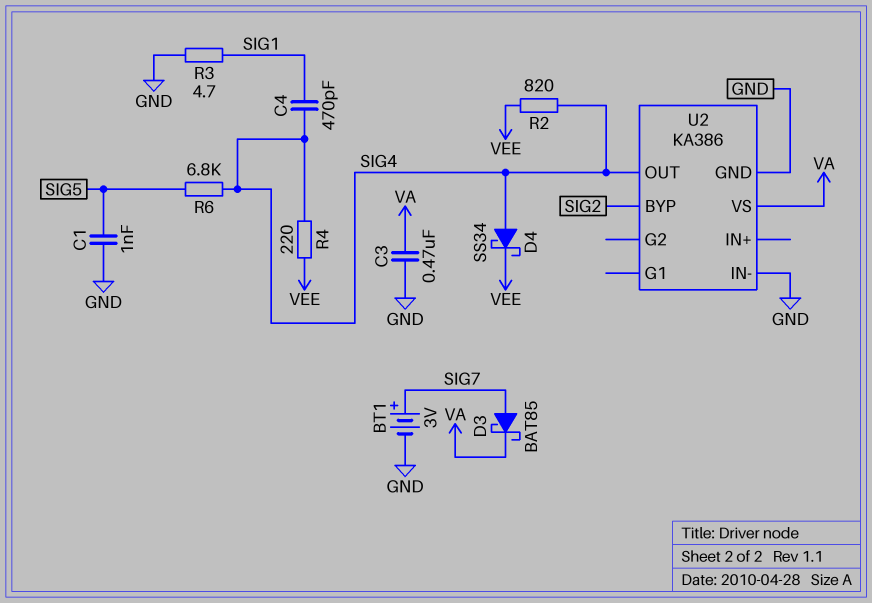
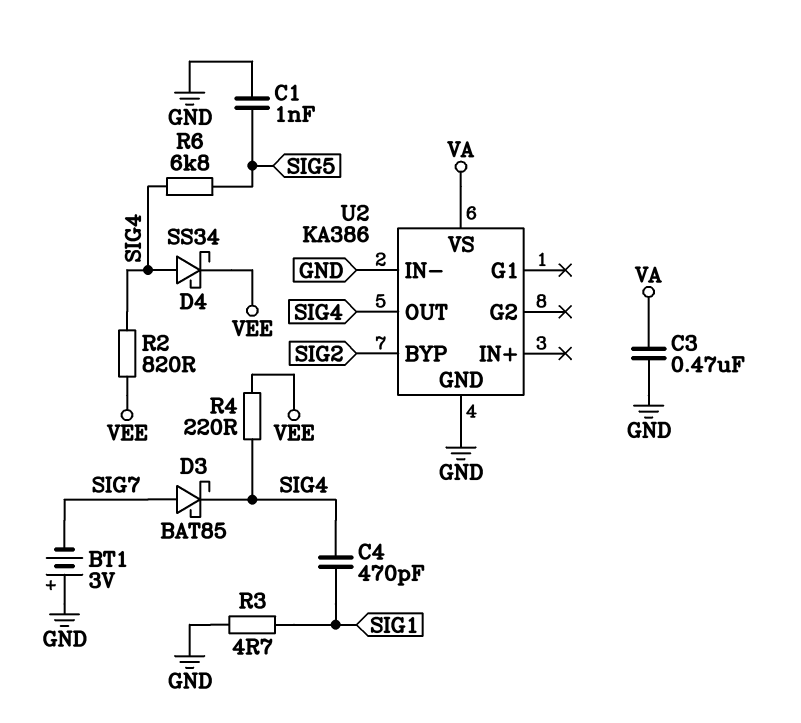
BT1: 3V (plus SIG7, minus GND) -> 3V (plus GND, minus SIG7)
D3: schottky BAT85 (A SIG7, K VA) -> schottky BAT85 (A SIG7, K SIG4)

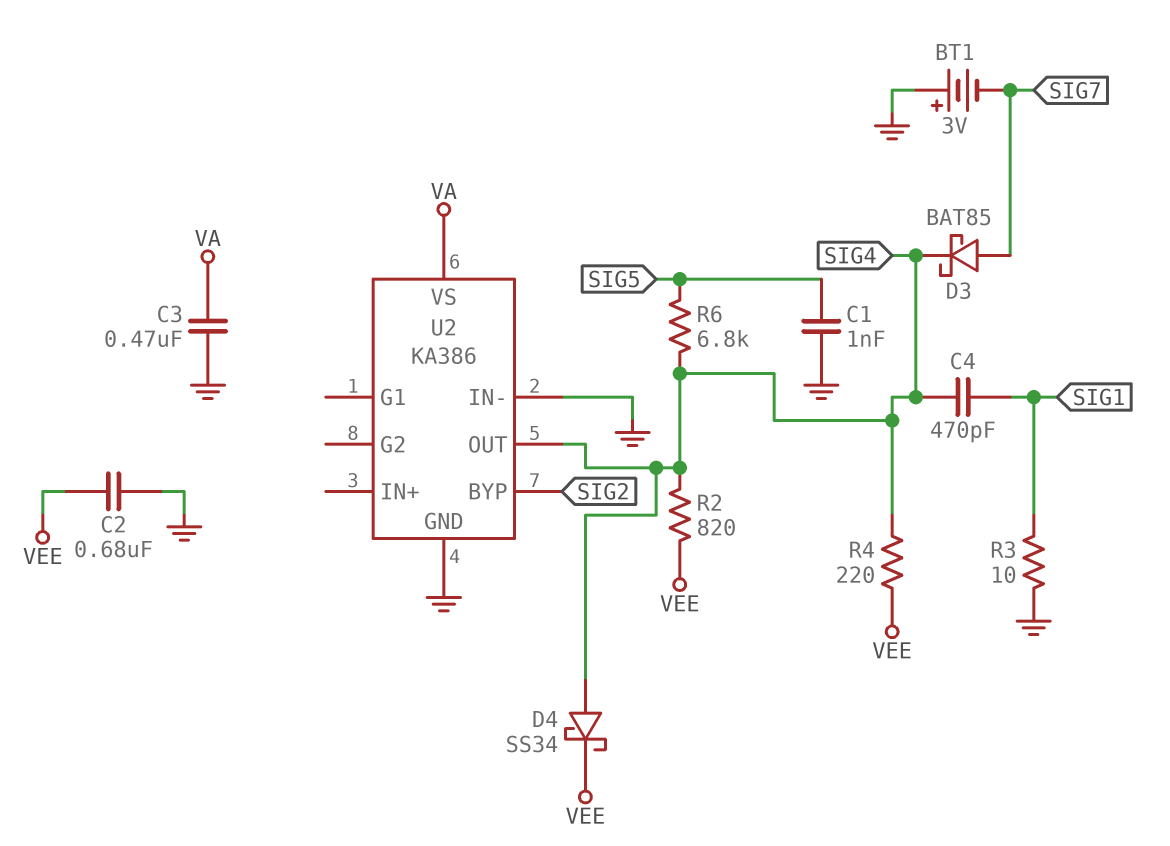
C2: none -> 680nF (GND, VEE)
R3: 4.7 (GND, SIG1) -> 10 (GND, SIG1)

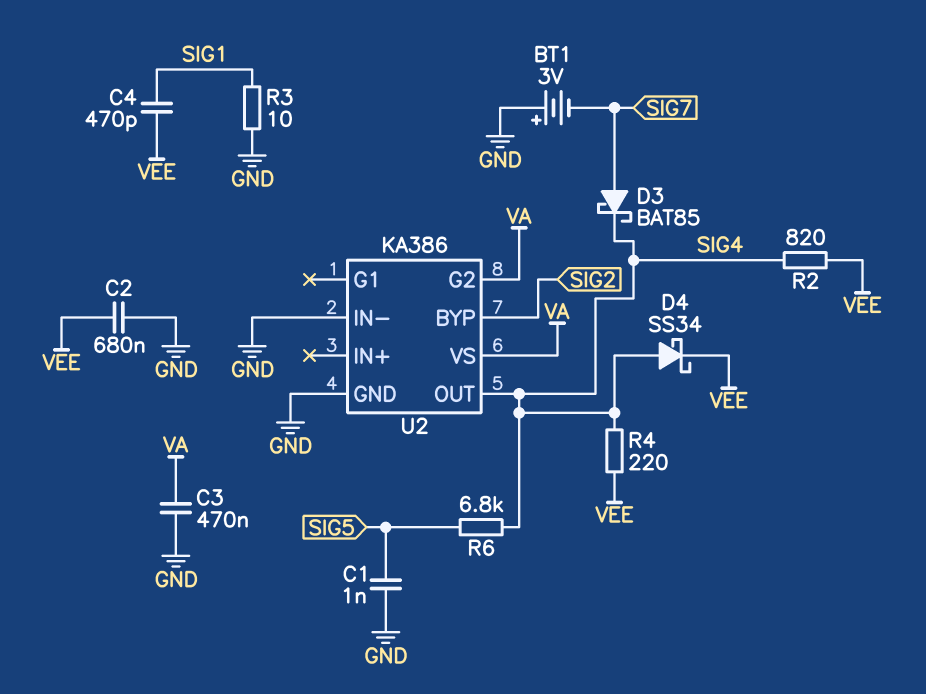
C4: 470pF (SIG1, SIG4) -> 470pF (SIG1, VEE)
U2 pin G2: none -> VA

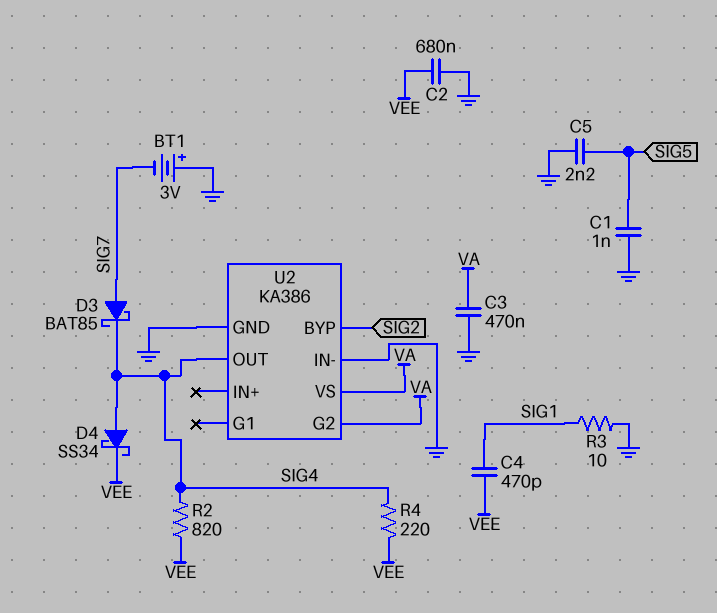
C5: none -> 2.2nF (GND, SIG5)
R6: 6.8k (SIG4, SIG5) -> none

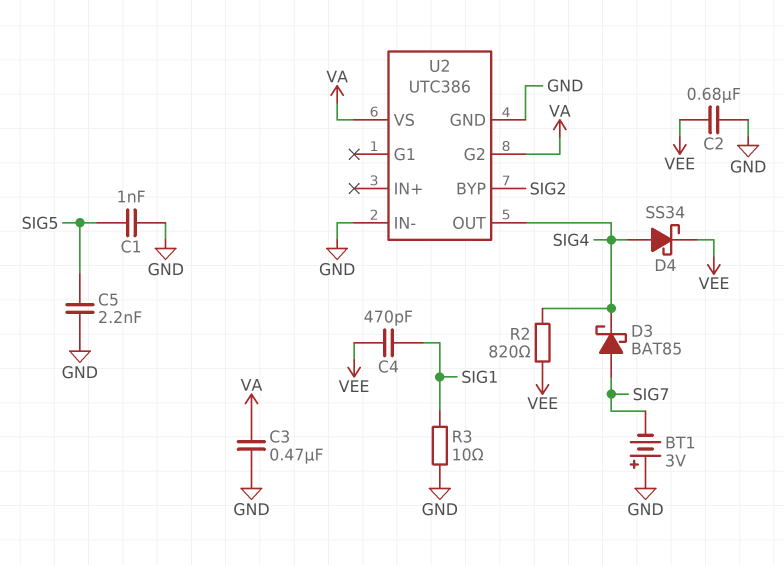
R4: 220 (SIG4, VEE) -> none
U2: KA386 -> UTC386

